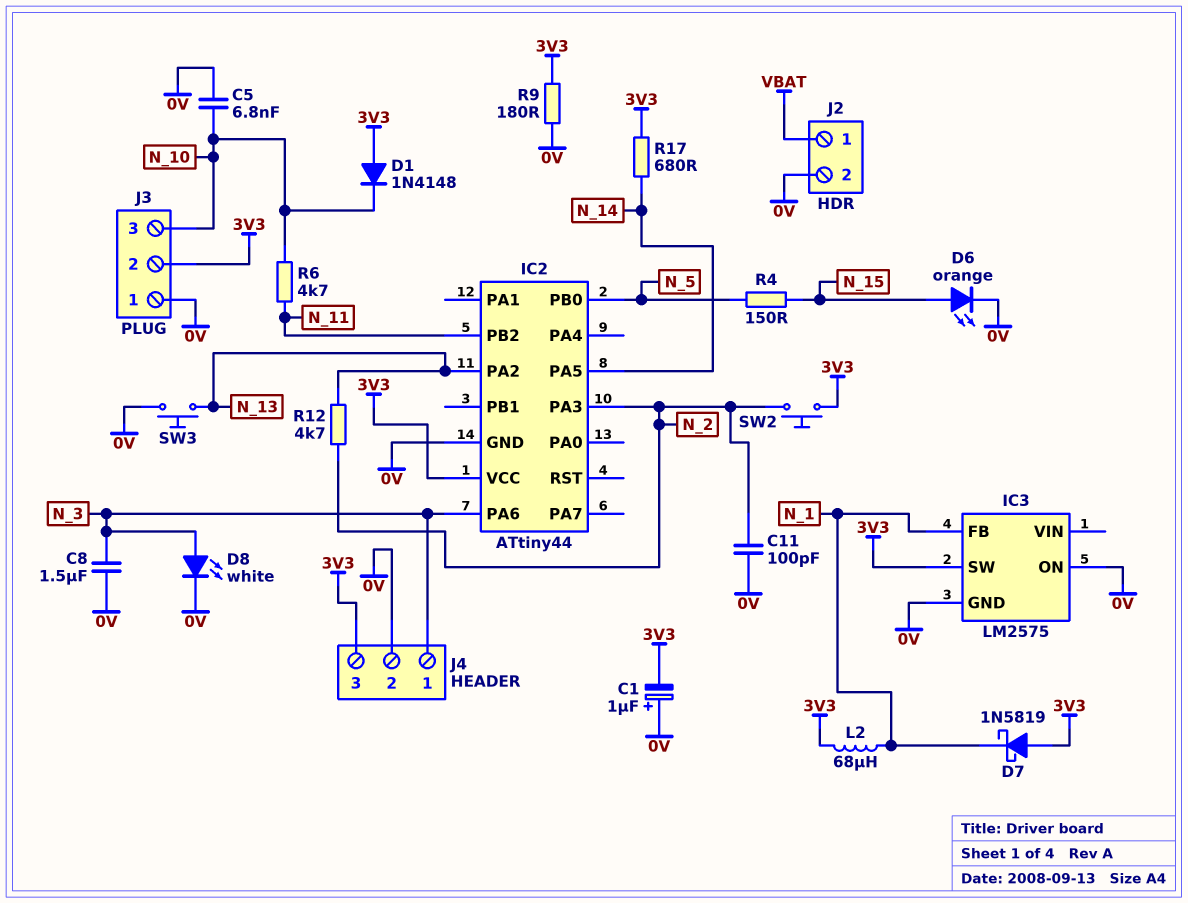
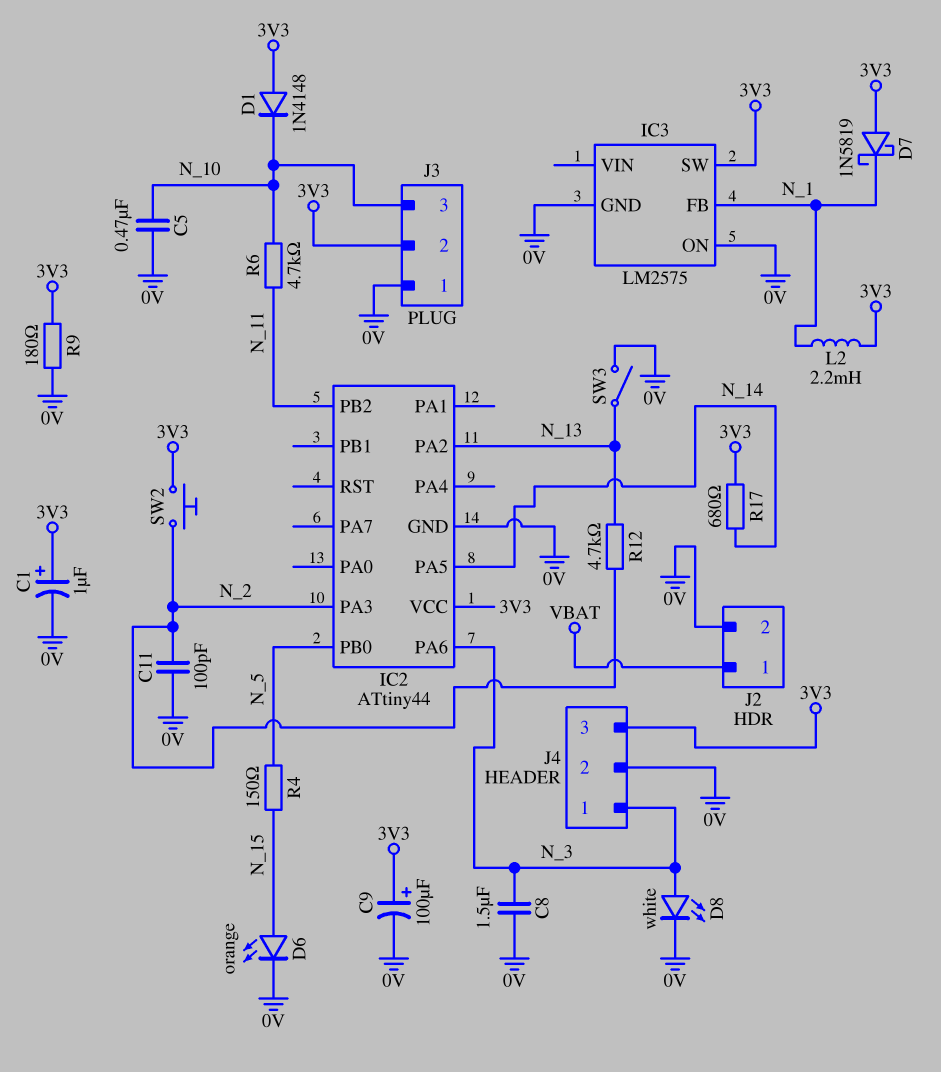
C1: 1uF (plus 0V, minus 3V3) -> 1uF (plus 3V3, minus 0V)
C5: 6.8nF (0V, N_10) -> 470nF (0V, N_10)
C9: none -> 100uF (plus 3V3, minus 0V)
L2: 68uH (3V3, N_1) -> 2.2mH (3V3, N_1)
SW3: button (0V, N_13) -> switch (0V, N_13)

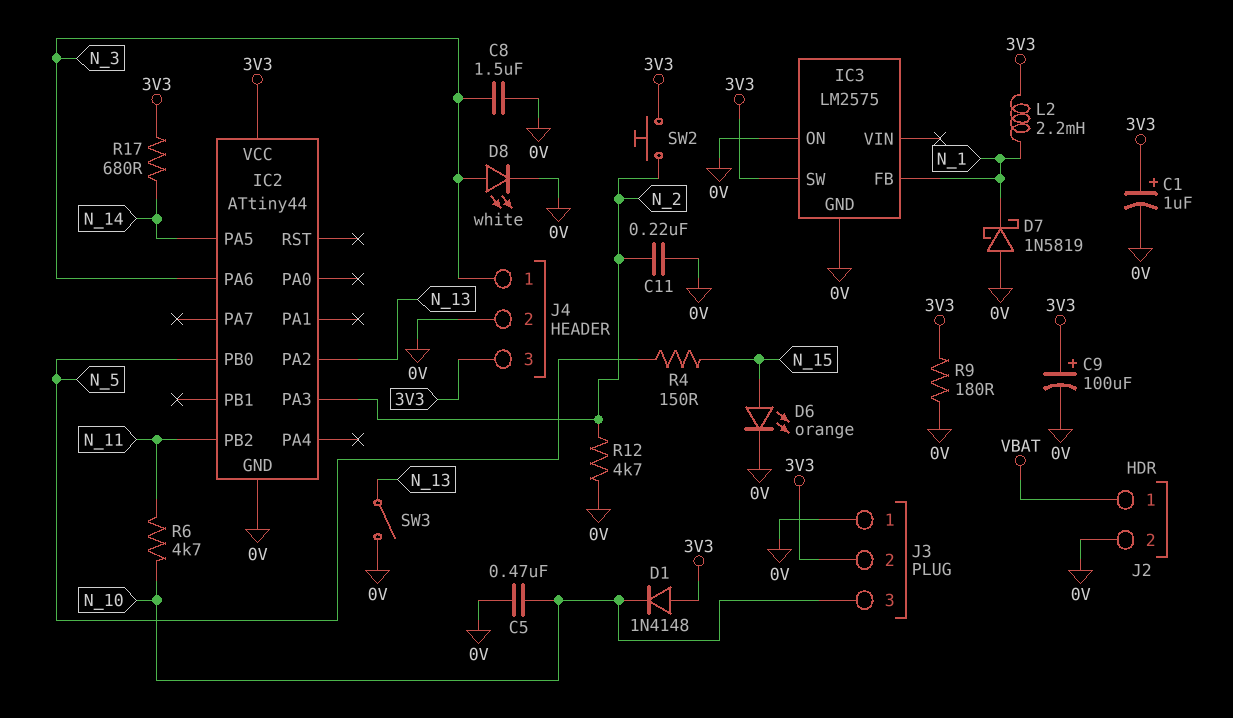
C11: 100pF (0V, N_2) -> 220nF (0V, N_2)
D7: schottky 1N5819 (A 3V3, K N_1) -> schottky 1N5819 (A 0V, K N_1)
R12: 4.7k (N_2, N_13) -> 4.7k (0V, N_2)

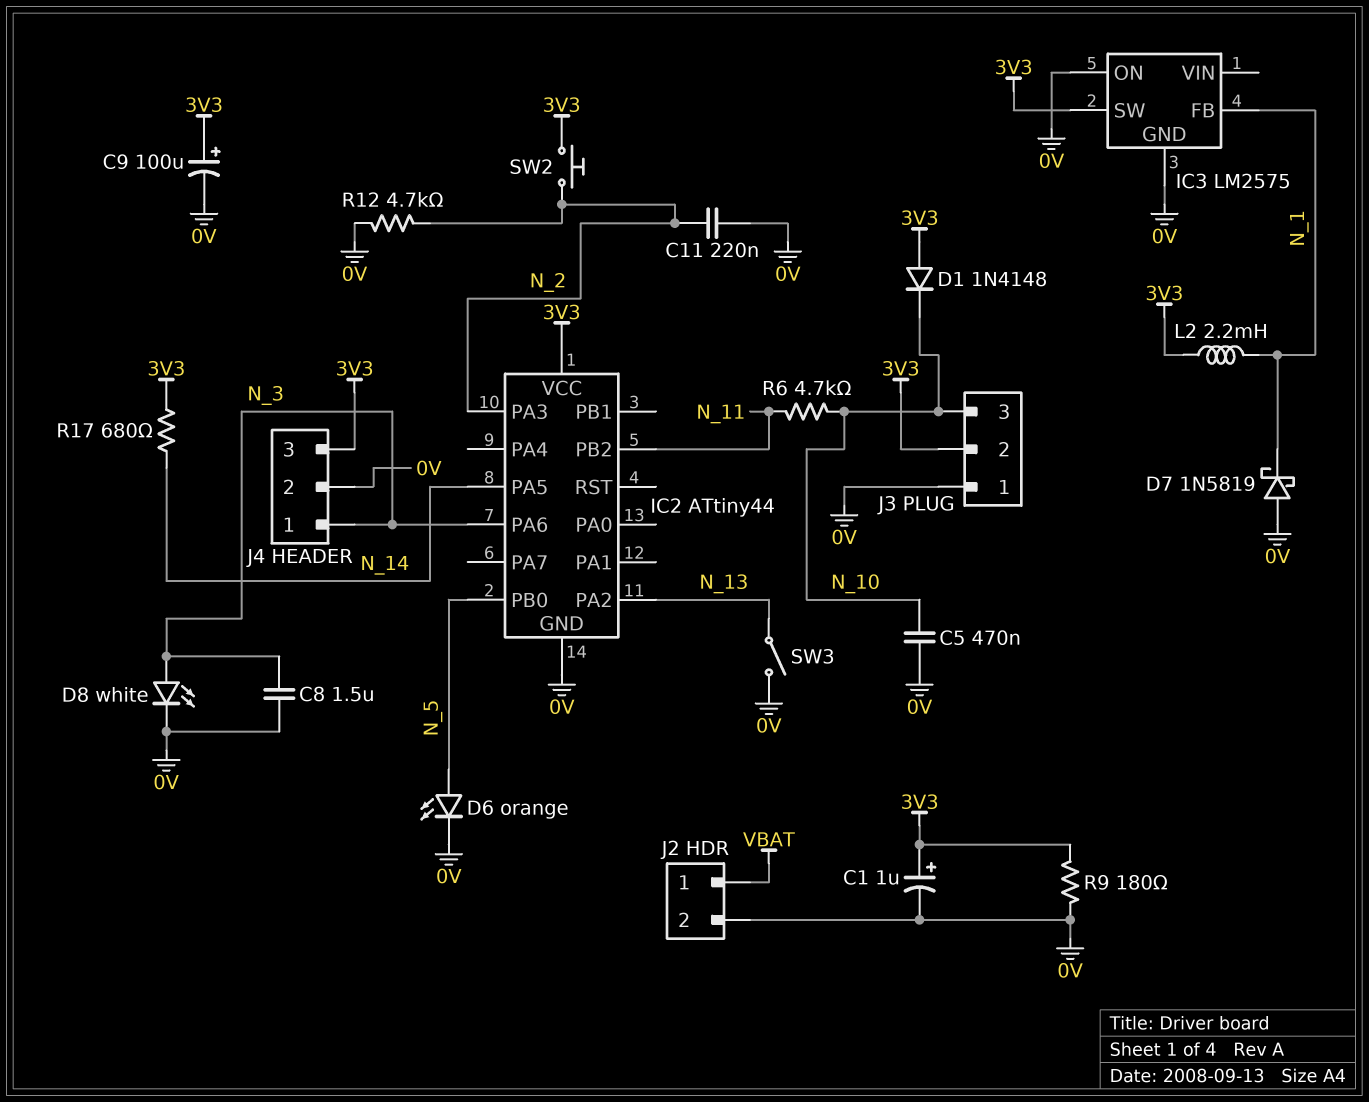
D6: LED orange (A N_15, K 0V) -> LED orange (A N_5, K 0V)
R4: 150 (N_5, N_15) -> none

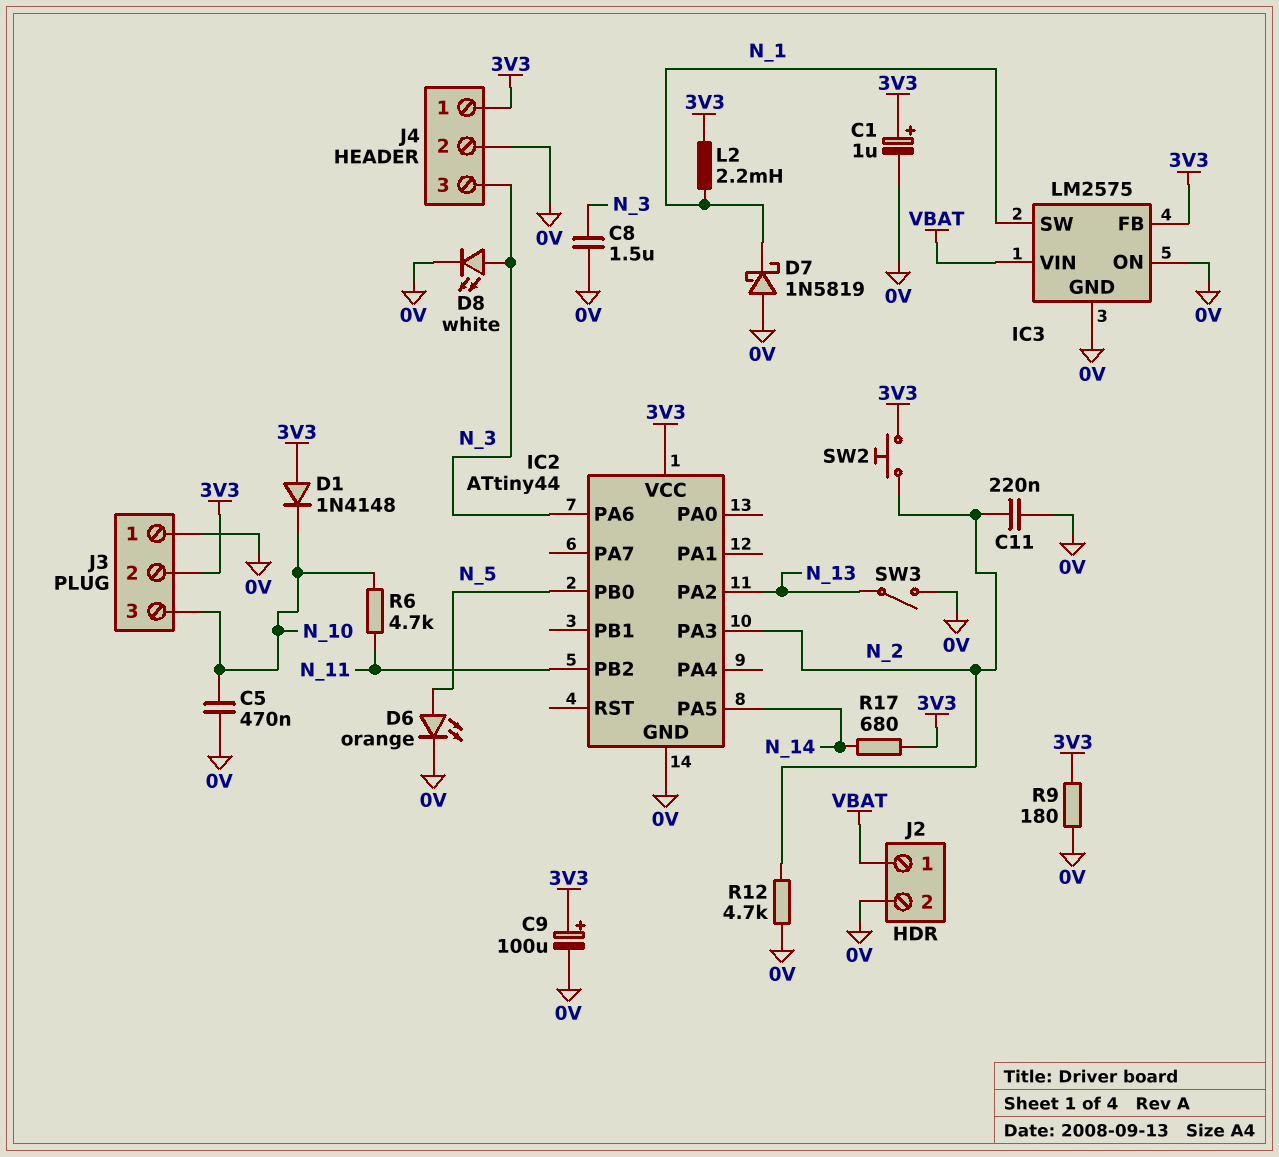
IC3 pin FB: N_1 -> 3V3
IC3 pin SW: 3V3 -> N_1
IC3 pin VIN: none -> VBAT
J4 pin 1: N_3 -> 3V3
J4 pin 3: 3V3 -> N_3

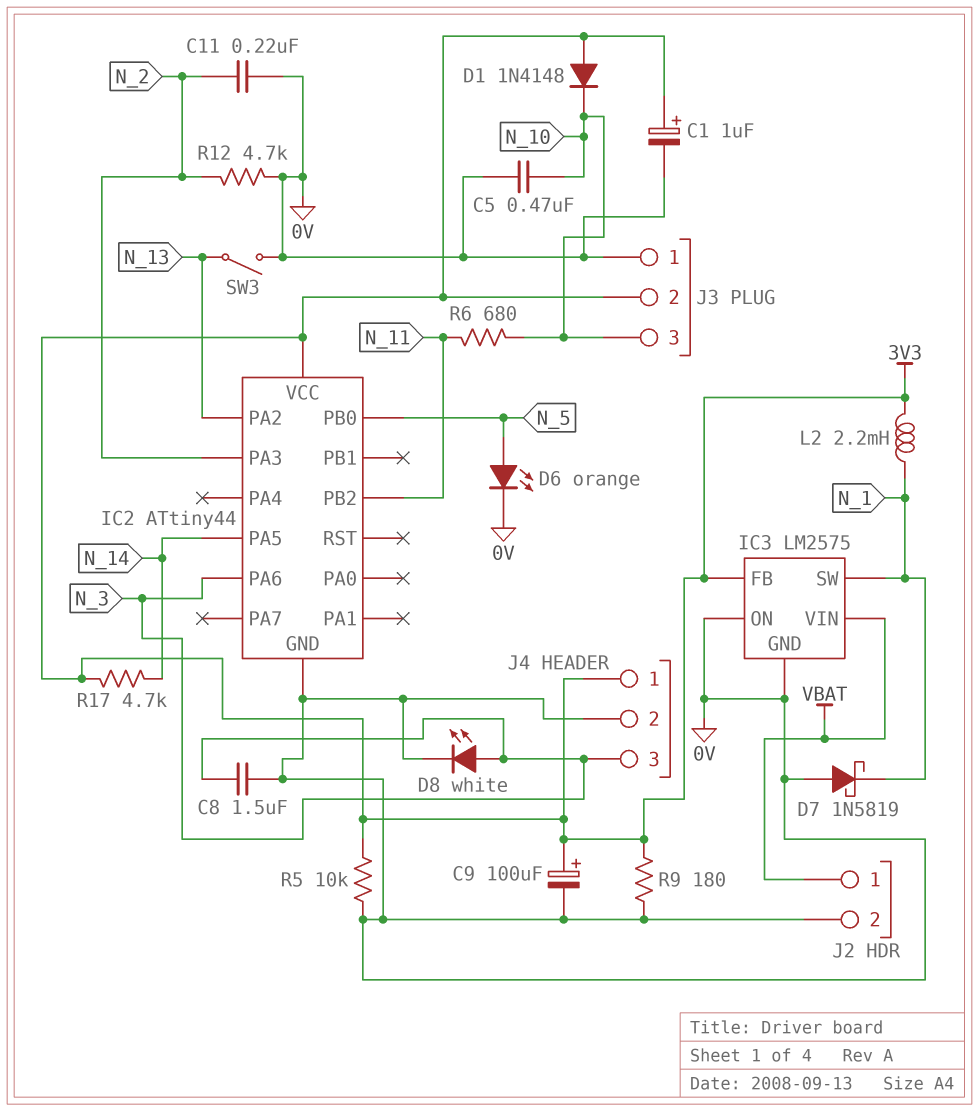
R5: none -> 10k (0V, 3V3)
R6: 4.7k (N_10, N_11) -> 680 (N_10, N_11)
R17: 680 (3V3, N_14) -> 4.7k (3V3, N_14)
SW2: button (3V3, N_2) -> none

